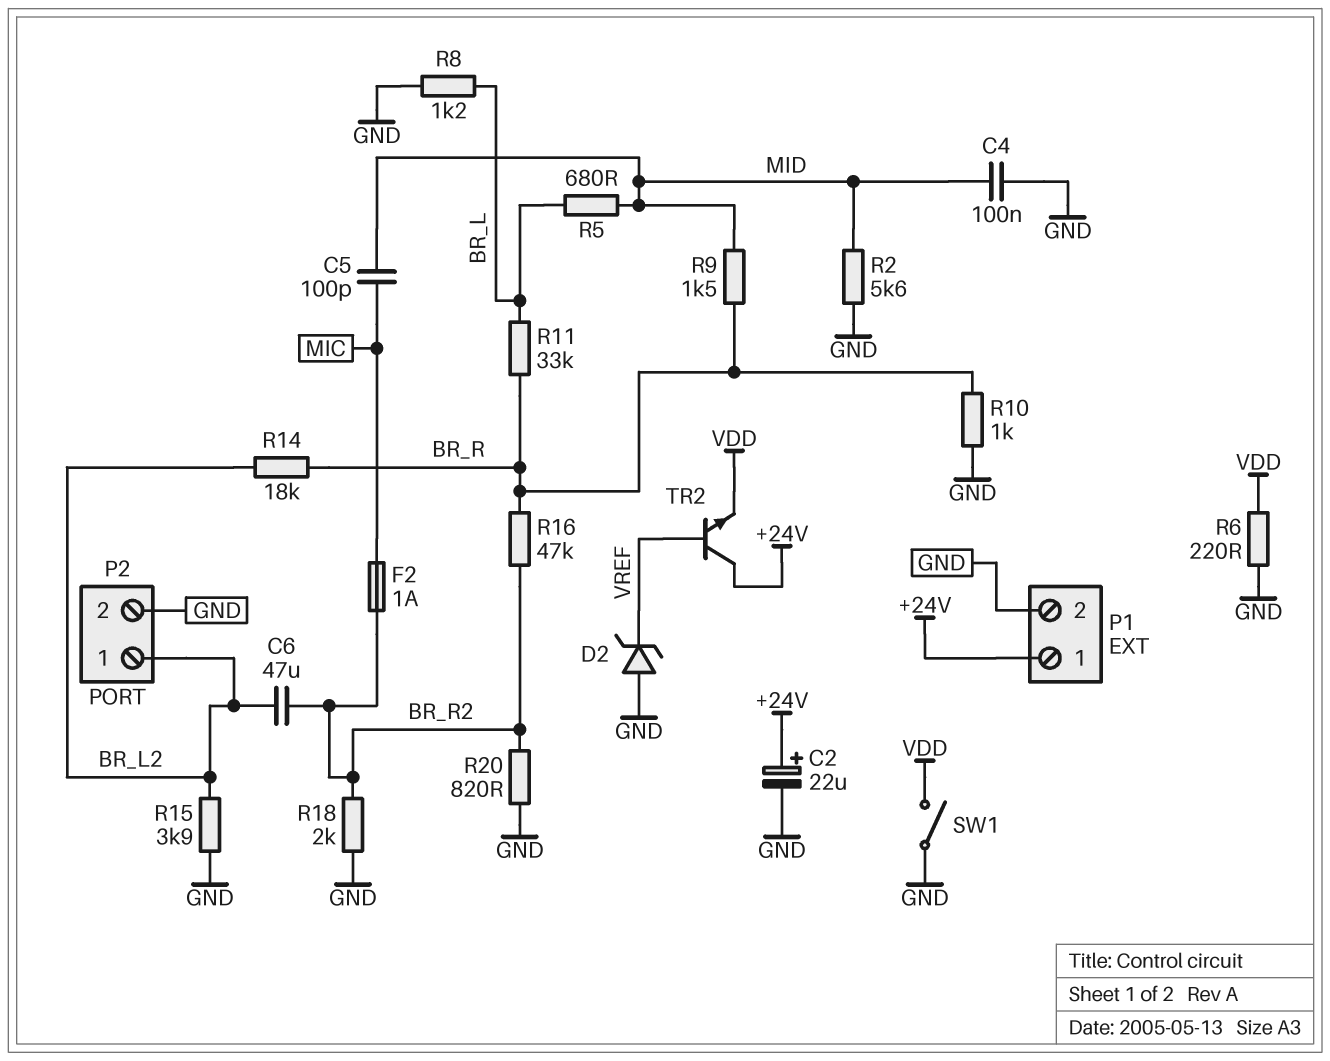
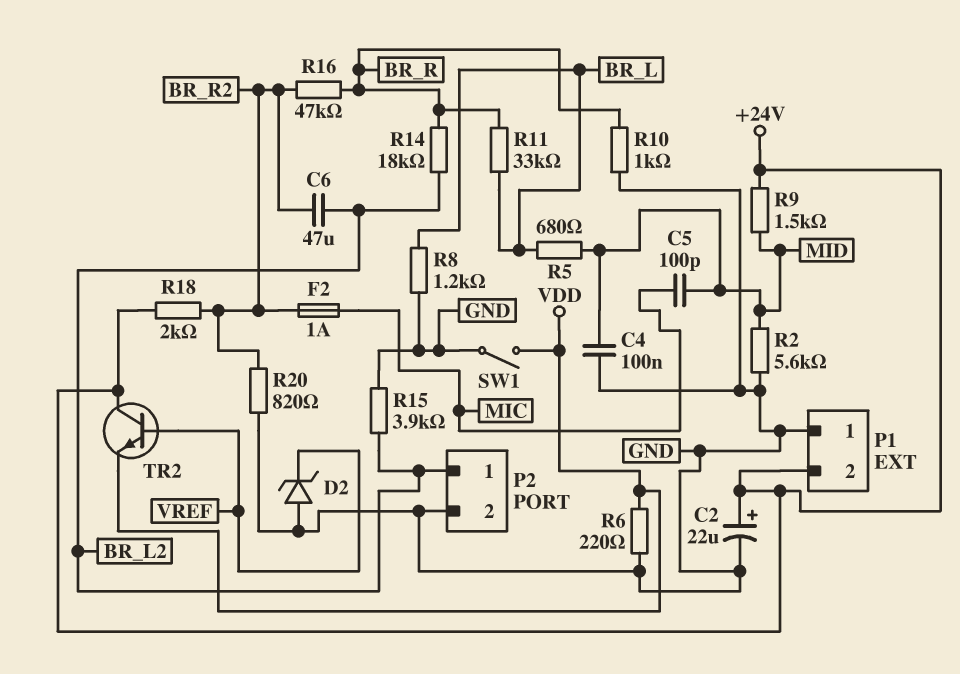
P1 pin 1: +24V -> GND
P1 pin 2: GND -> +24V
R9: 1.5k (BR_R, MID) -> 1.5k (+24V, MID)
R18: 2k (BR_R2, GND) -> 2k (+24V, BR_R2)

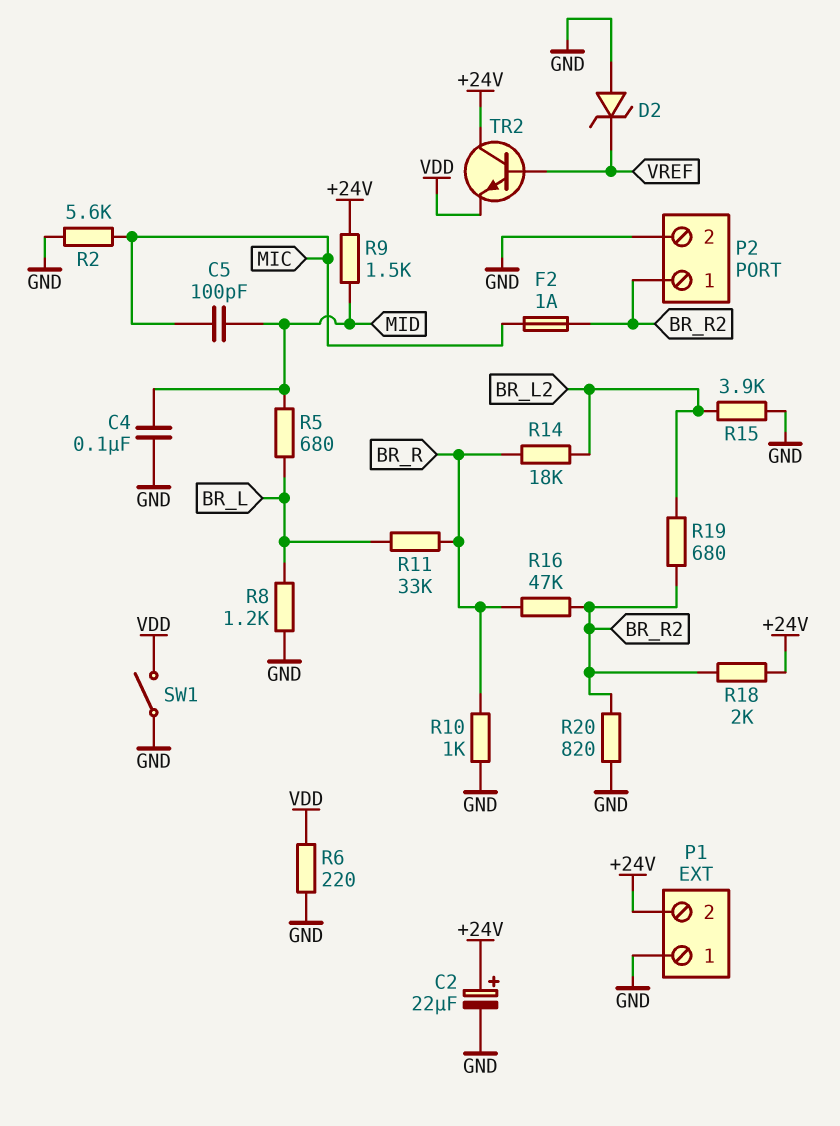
C6: 47uF (BR_L2, BR_R2) -> none
P2 pin 1: BR_L2 -> BR_R2
R2: 5.6k (GND, MID) -> 5.6k (GND, MIC)
R19: none -> 680 (BR_L2, BR_R2)

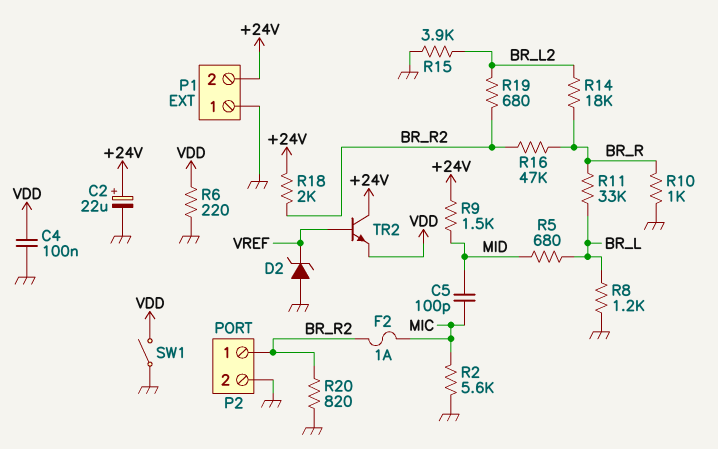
C4: 100nF (GND, MID) -> 100nF (GND, VDD)

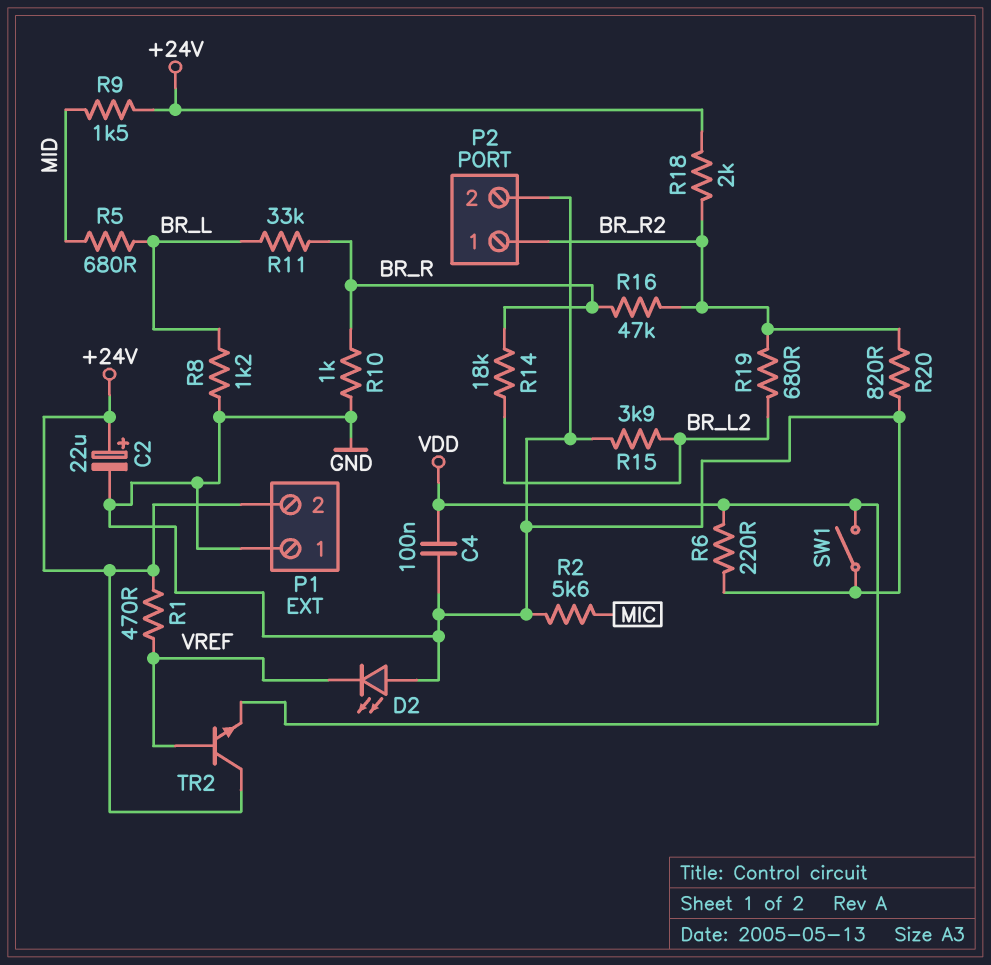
C5: 100pF (MIC, MID) -> none
D2: zener (A GND, K VREF) -> LED (A GND, K VREF)
F2: 1A (BR_R2, MIC) -> none
R1: none -> 470 (+24V, VREF)

